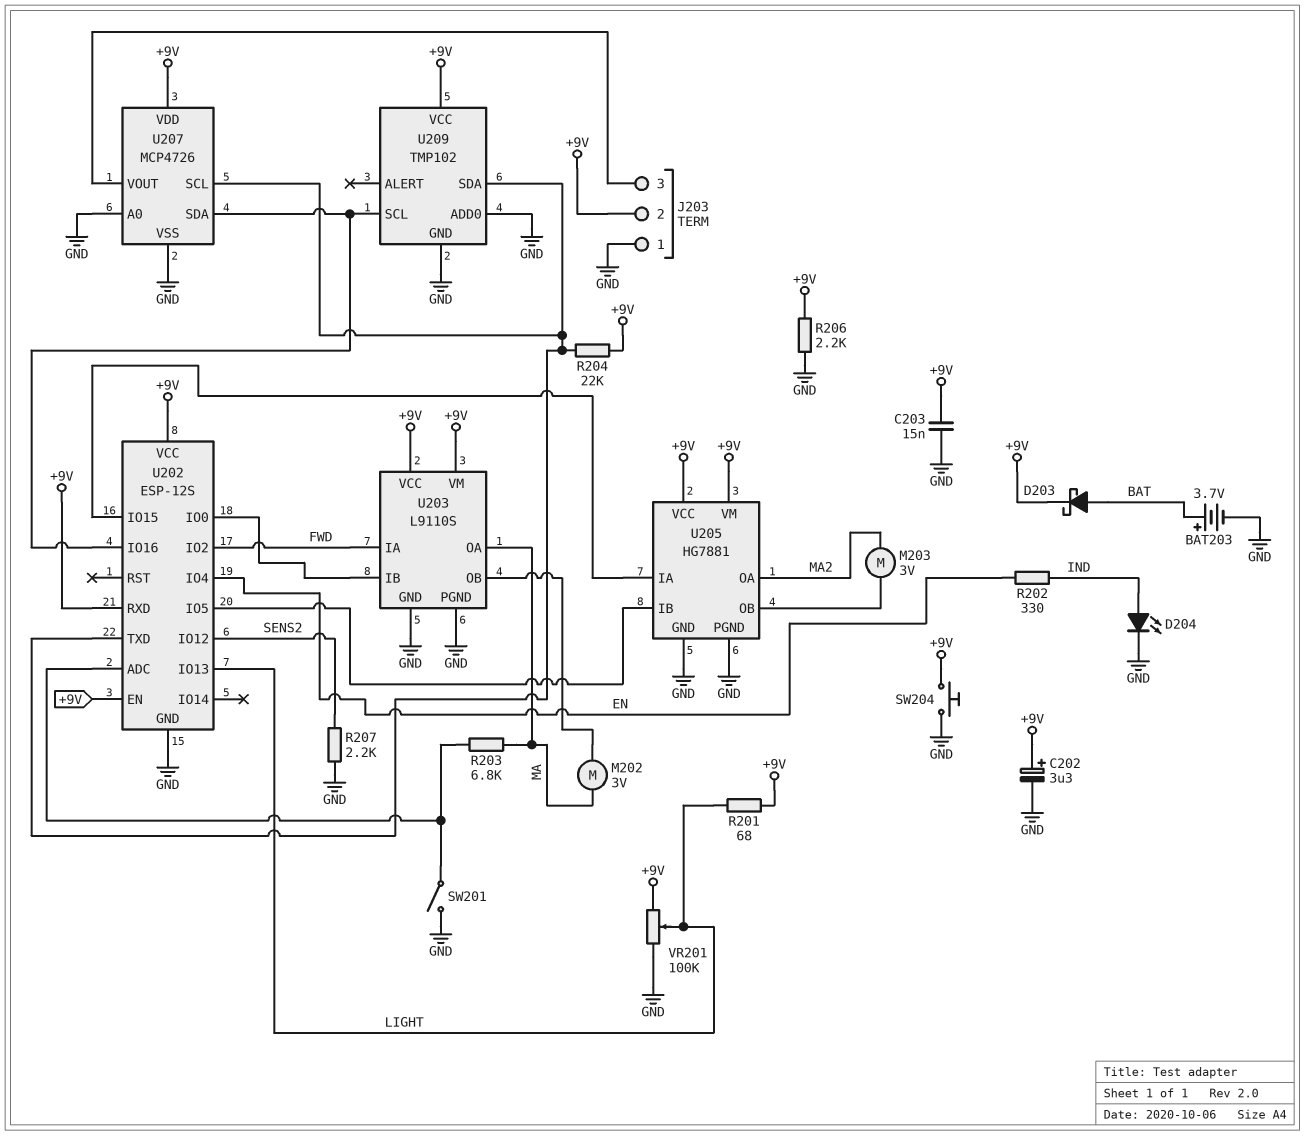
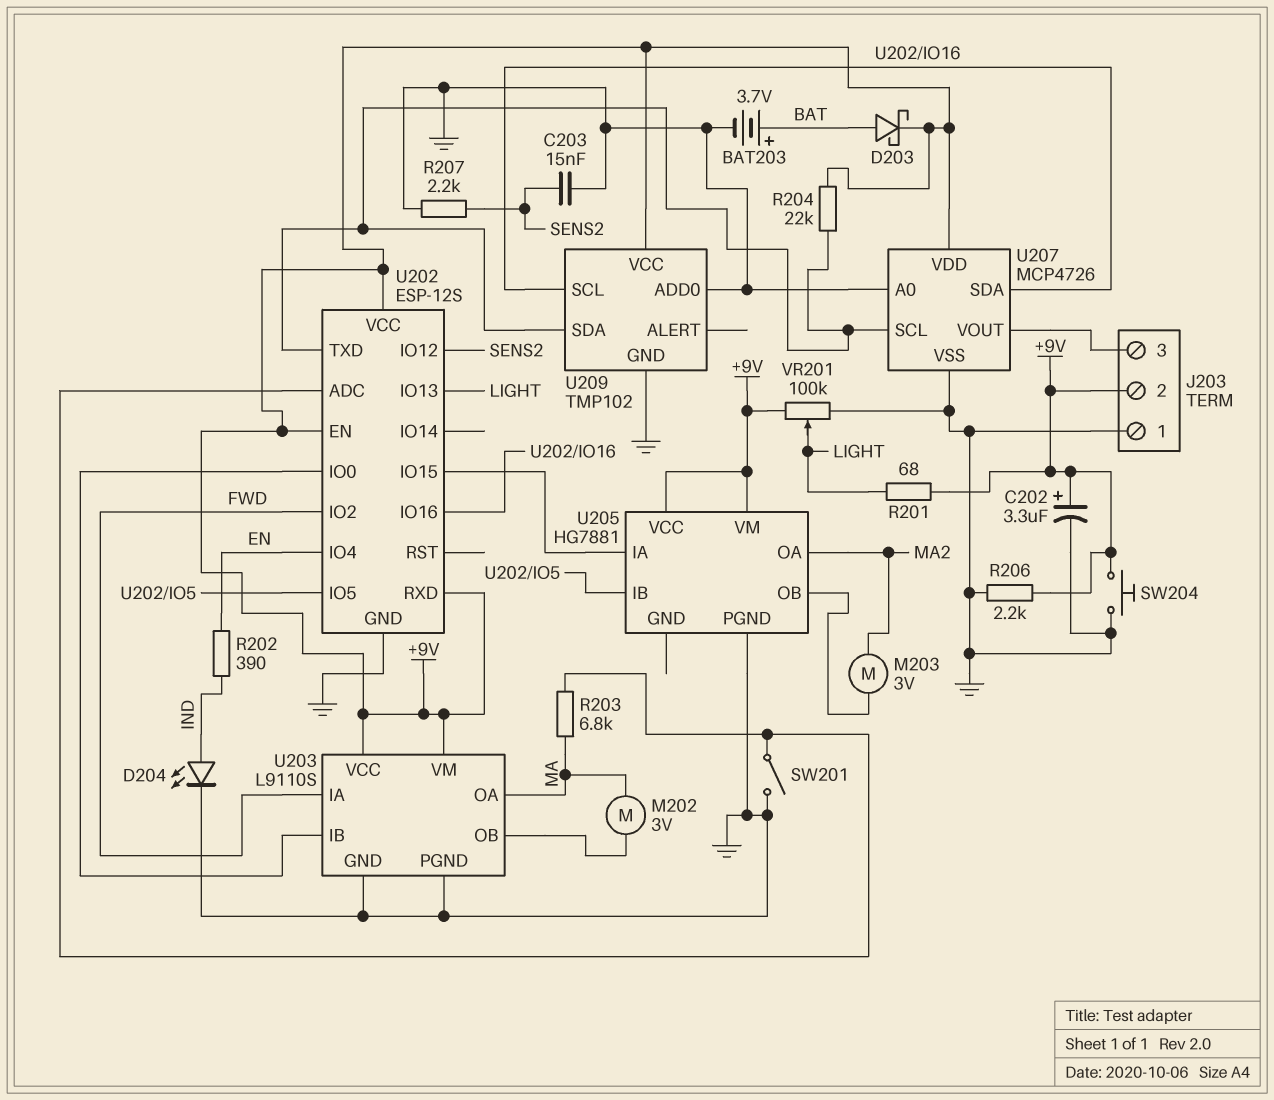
C203: 15nF (+9V, GND) -> 15nF (GND, SENS2)
R202: 330 (EN, IND) -> 390 (EN, IND)
U205 pin GND: GND -> none

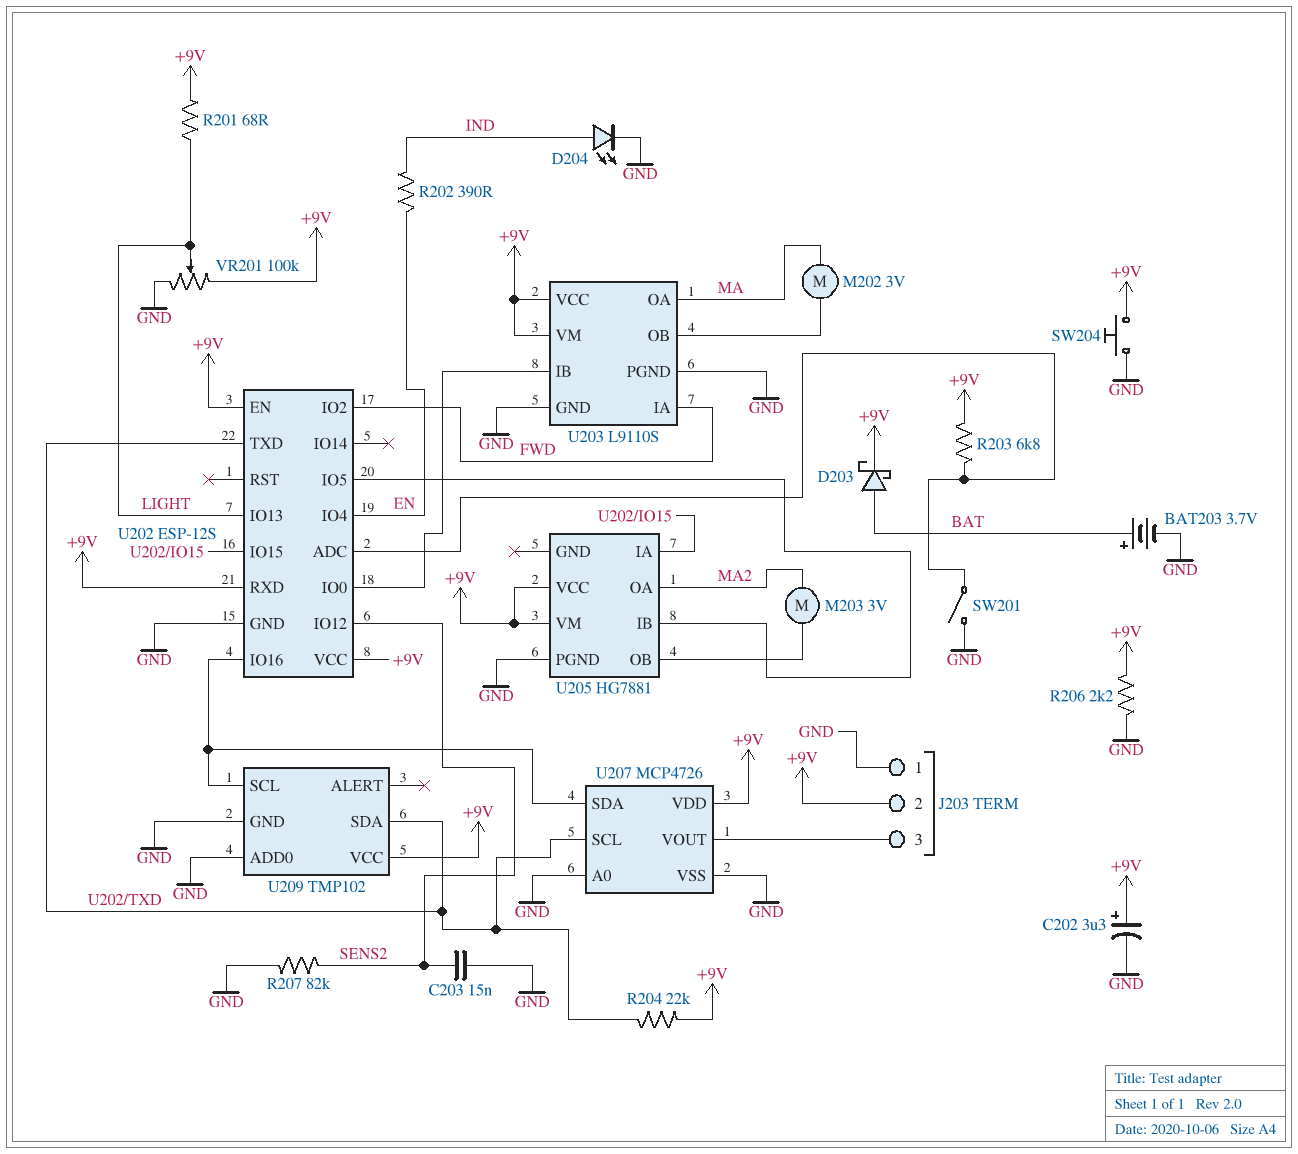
R203: 6.8k (MA, U202/ADC) -> 6.8k (+9V, U202/ADC)
R207: 2.2k (GND, SENS2) -> 82k (GND, SENS2)

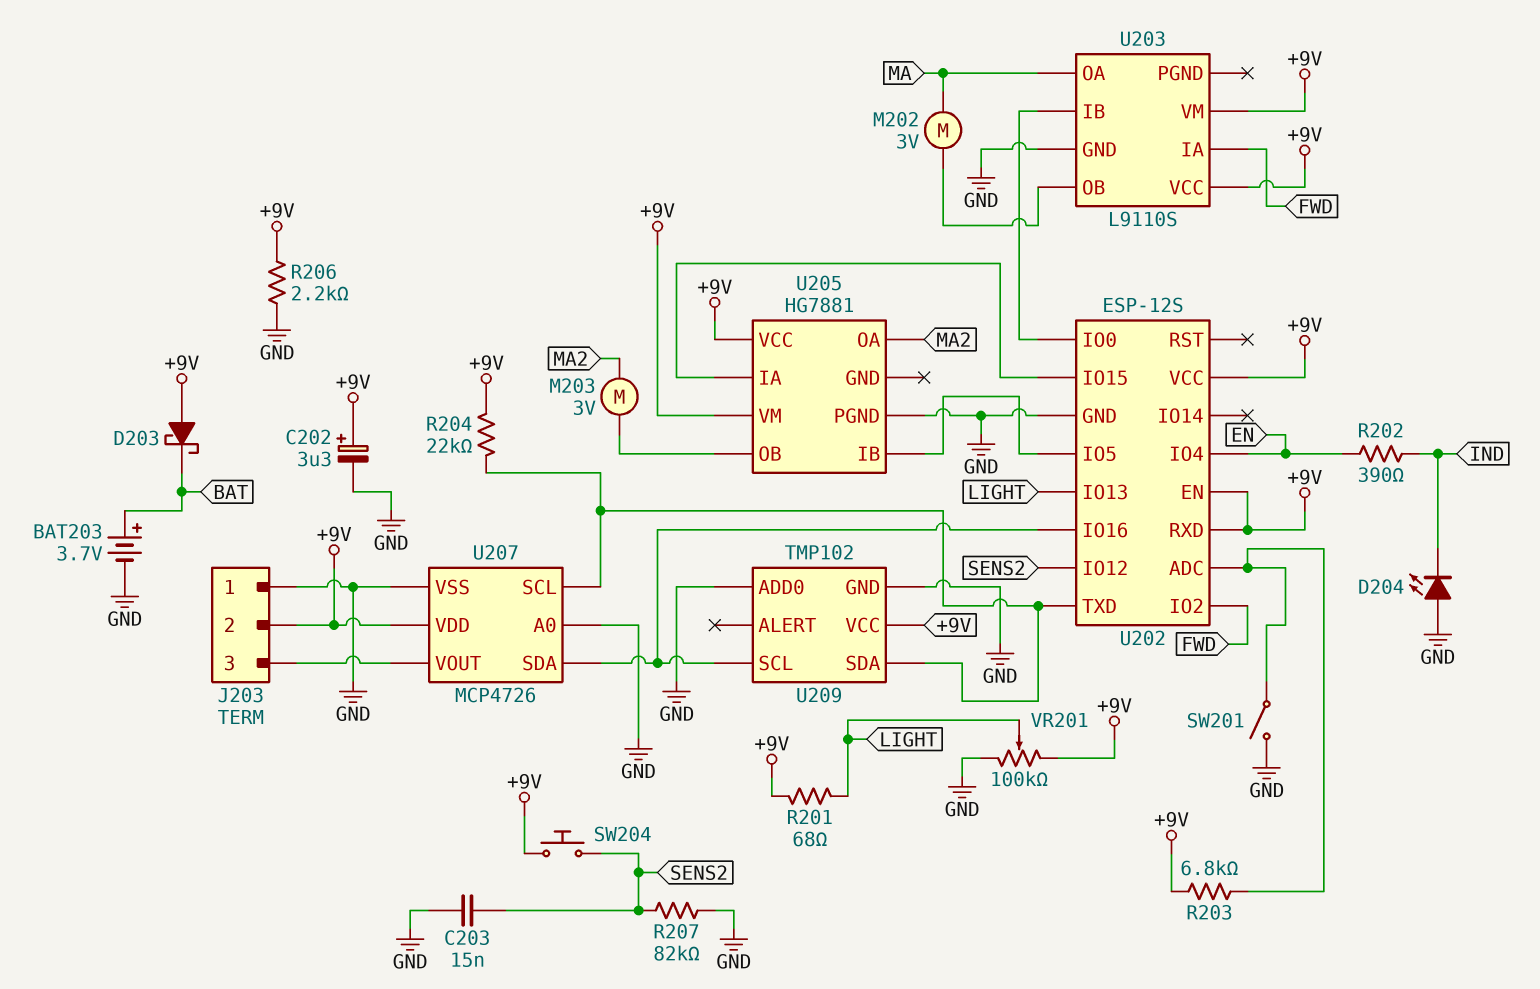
D203: schottky (A BAT, K +9V) -> schottky (A +9V, K BAT)
D204: LED (A IND, K GND) -> LED (A GND, K IND)
SW204: button (+9V, GND) -> button (+9V, SENS2)
U203 pin PGND: GND -> none

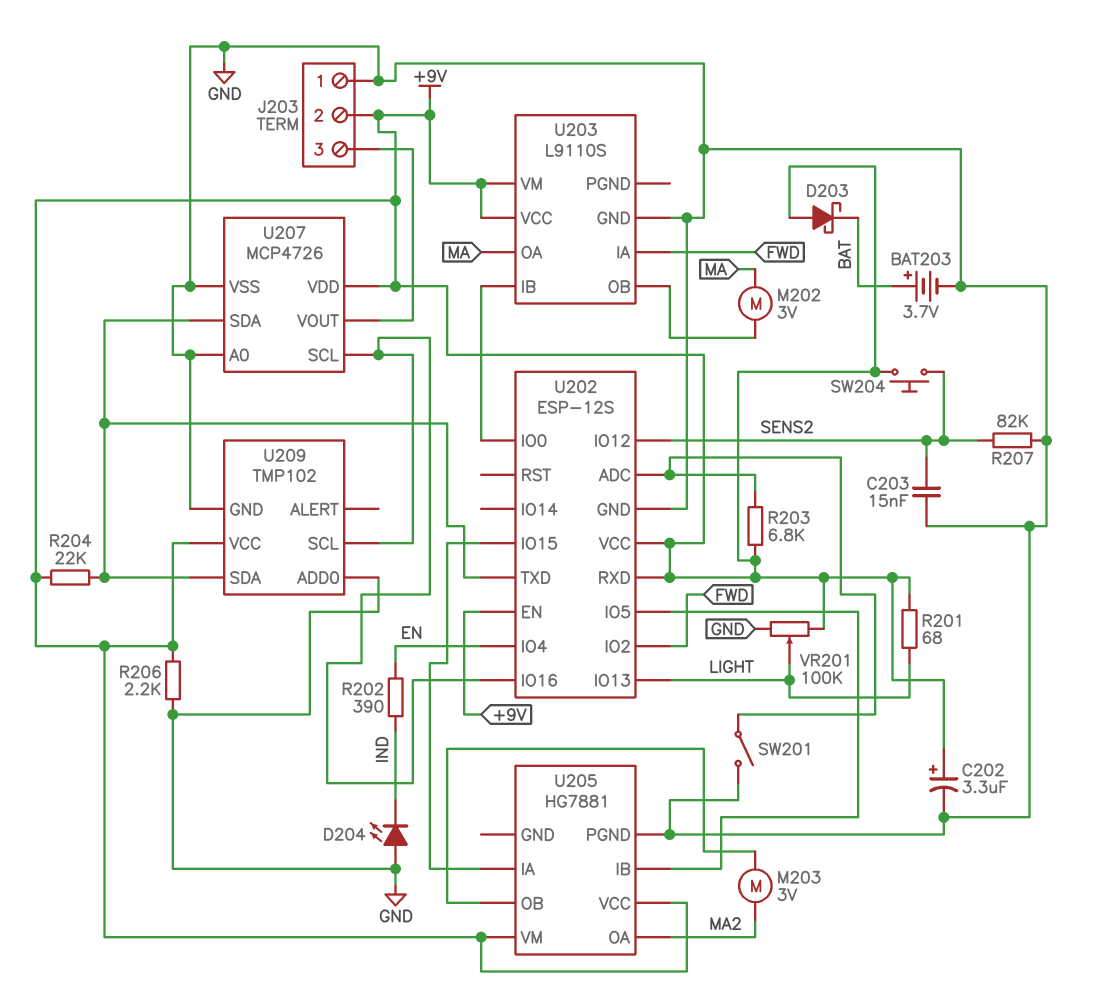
U207 pin SCL: U202/TXD -> U202/IO16
U207 pin SDA: U202/IO16 -> U202/TXD

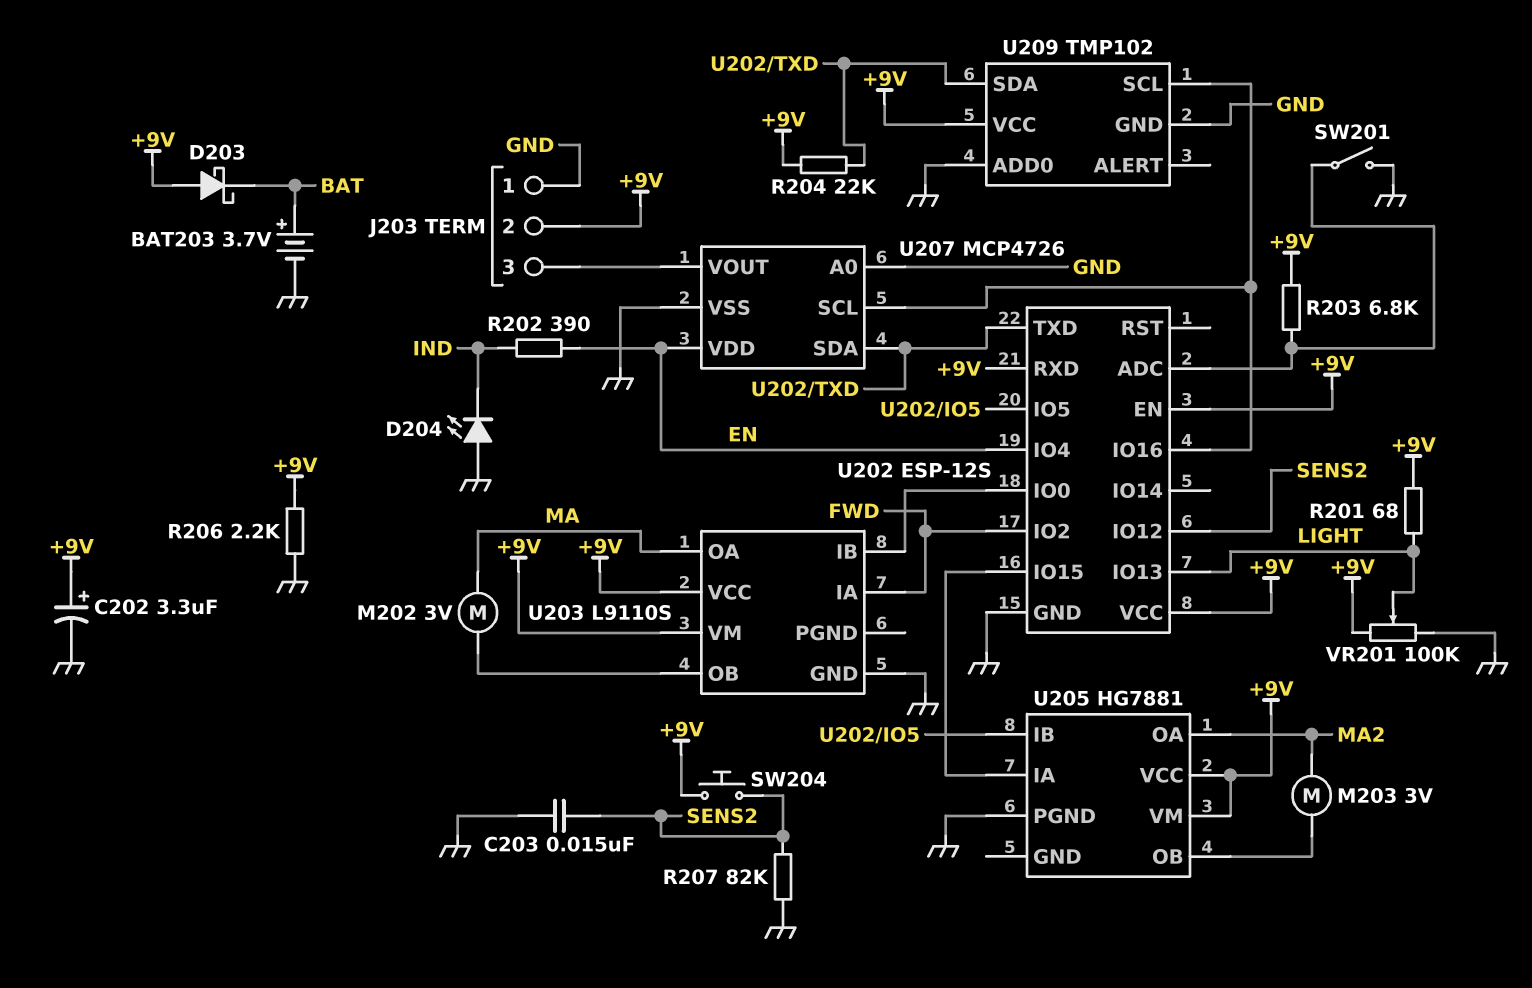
U207 pin VDD: +9V -> EN

